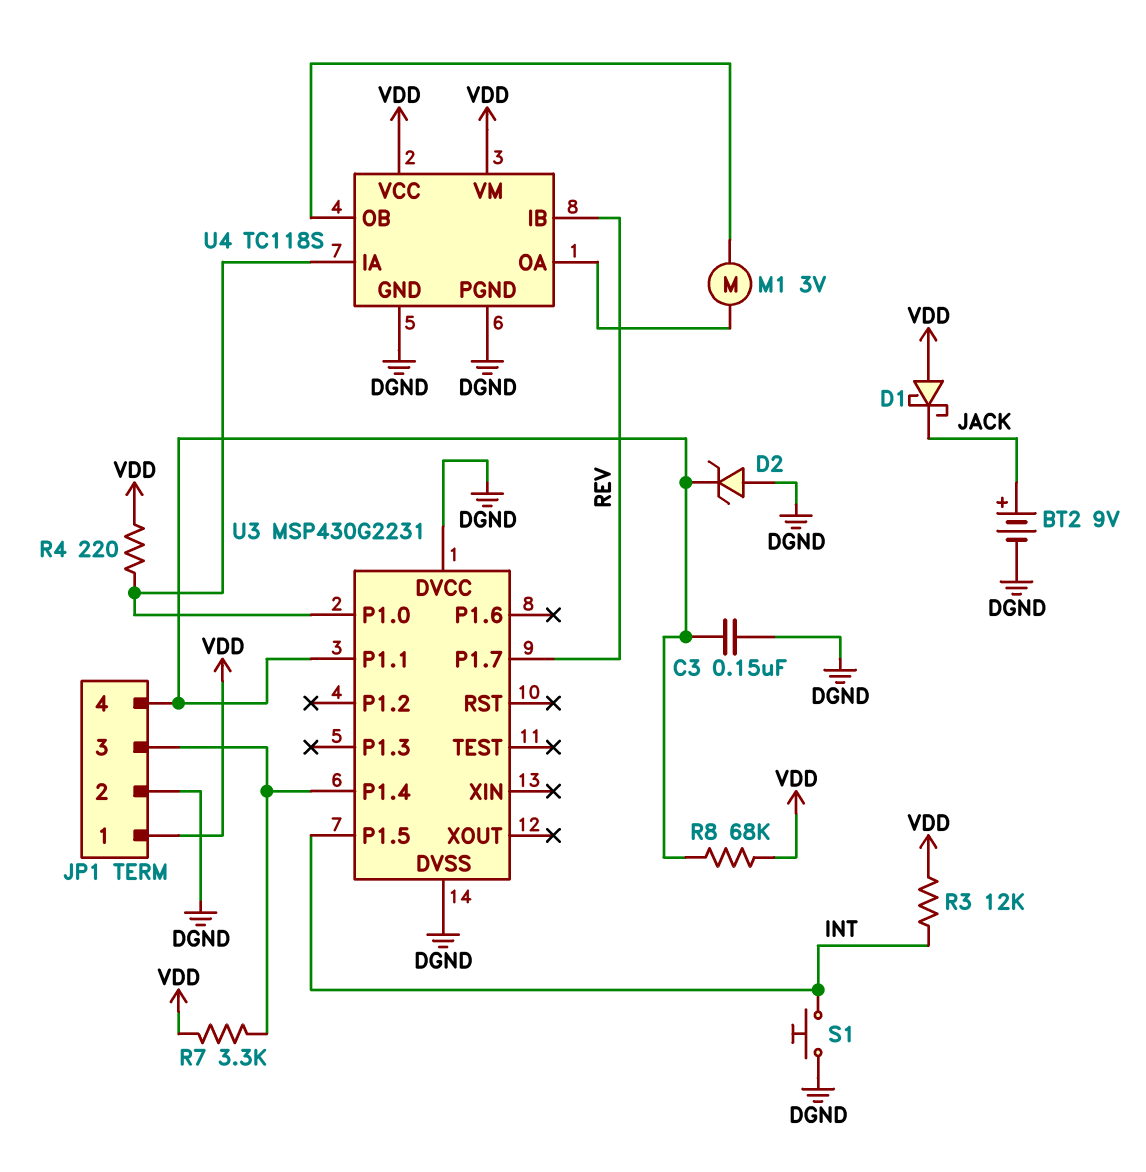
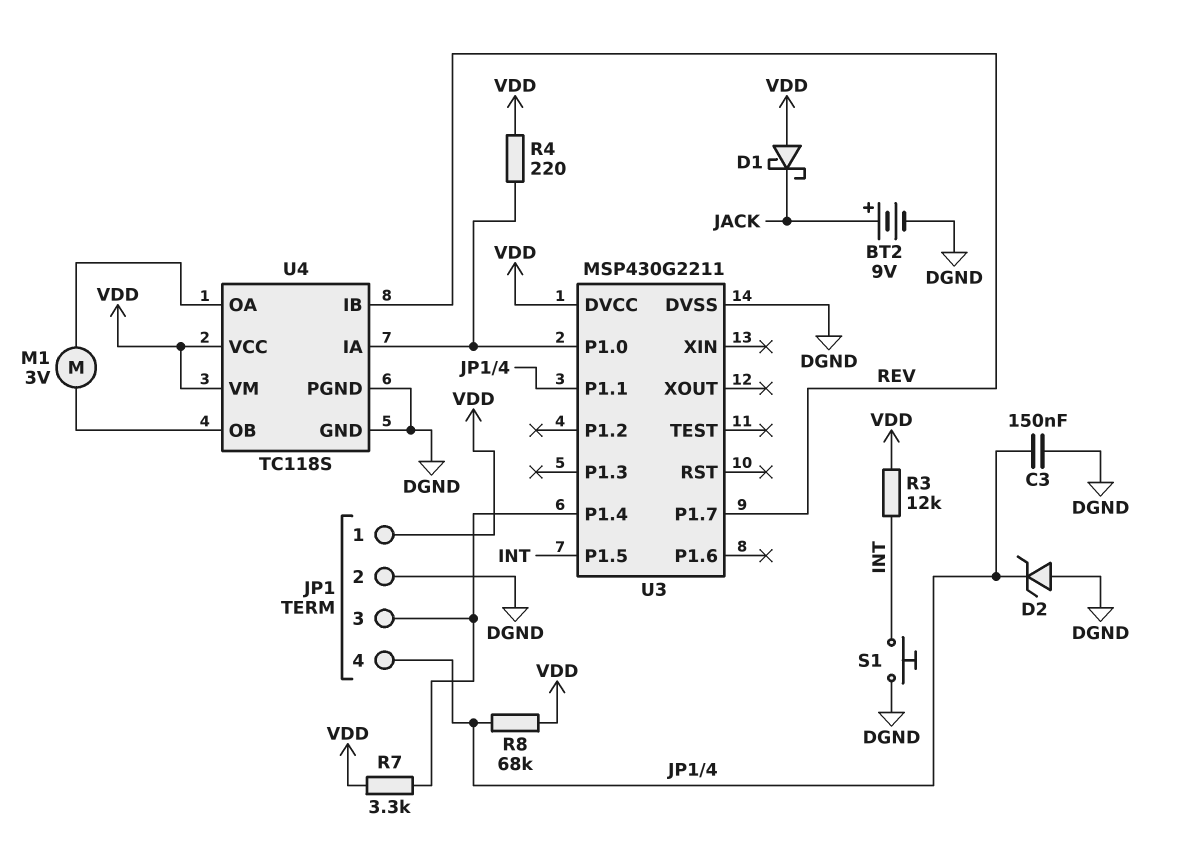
U3: MSP430G2231 -> MSP430G2211
U3 pin DVCC: DGND -> VDD

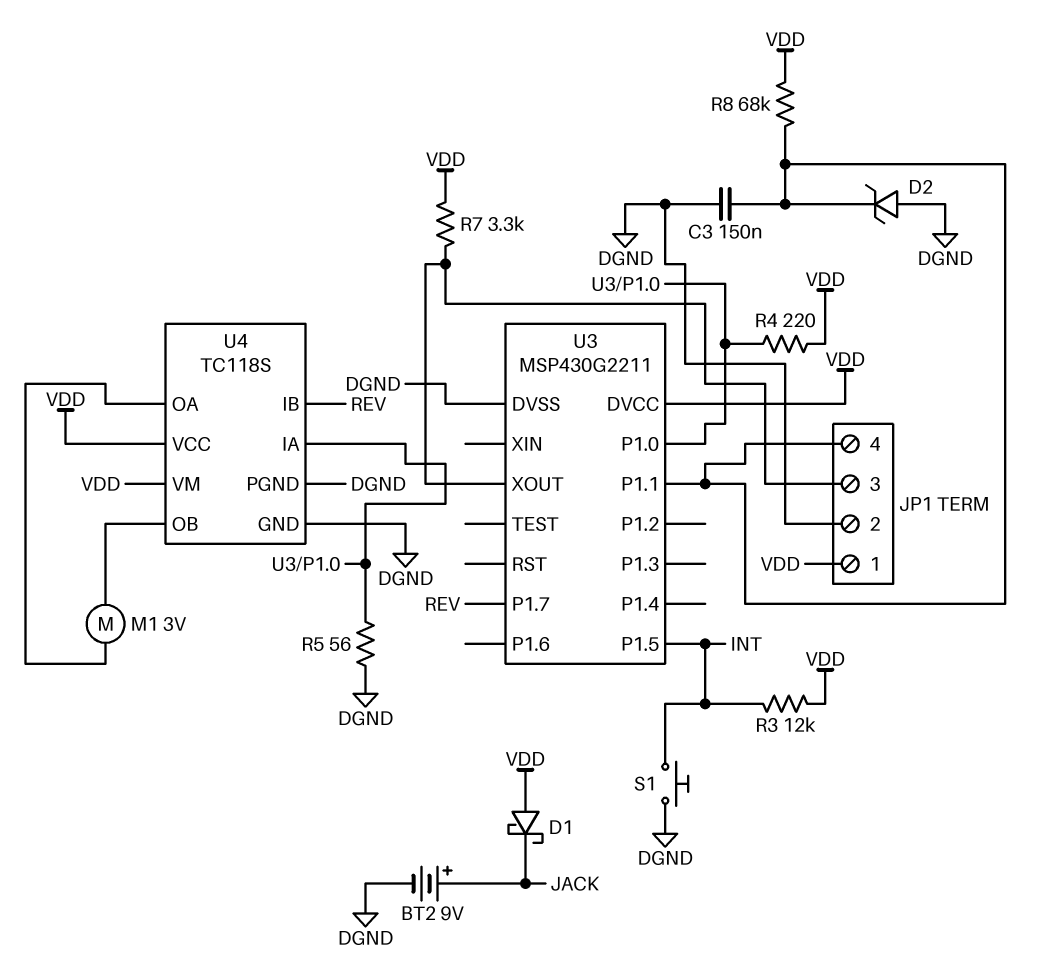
R5: none -> 56 (DGND, U3/P1.0)
U3 pin P1.4: JP1/3 -> none
U3 pin XOUT: none -> JP1/3

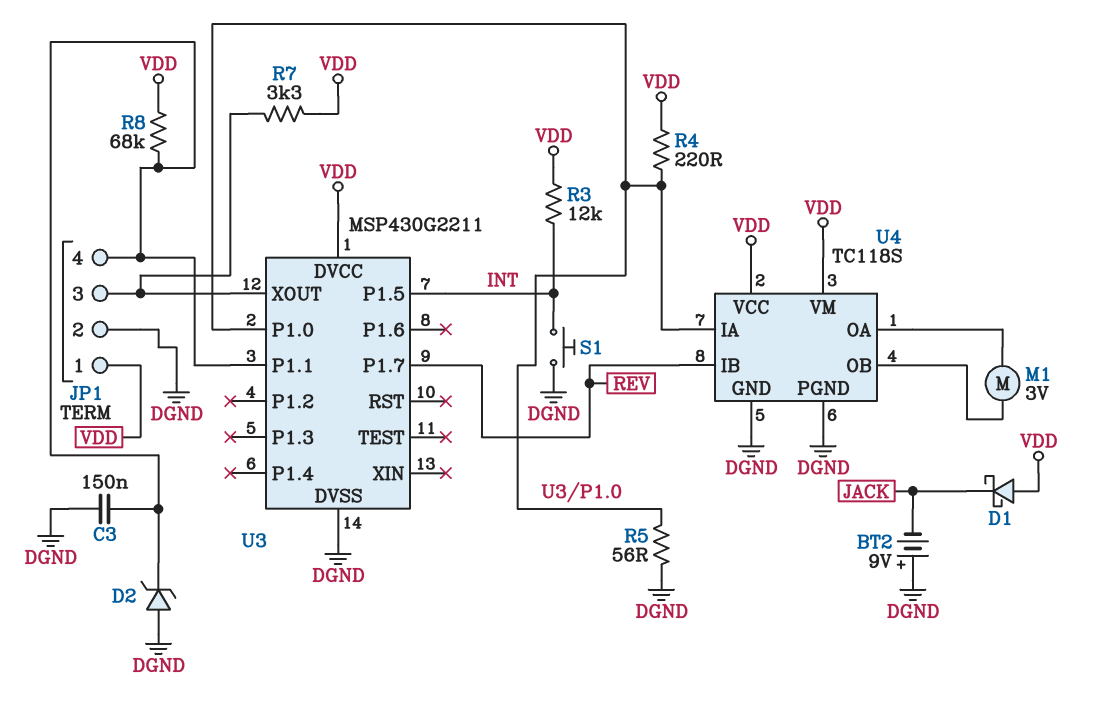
BT2: 9V (plus JACK, minus DGND) -> 9V (plus DGND, minus JACK)

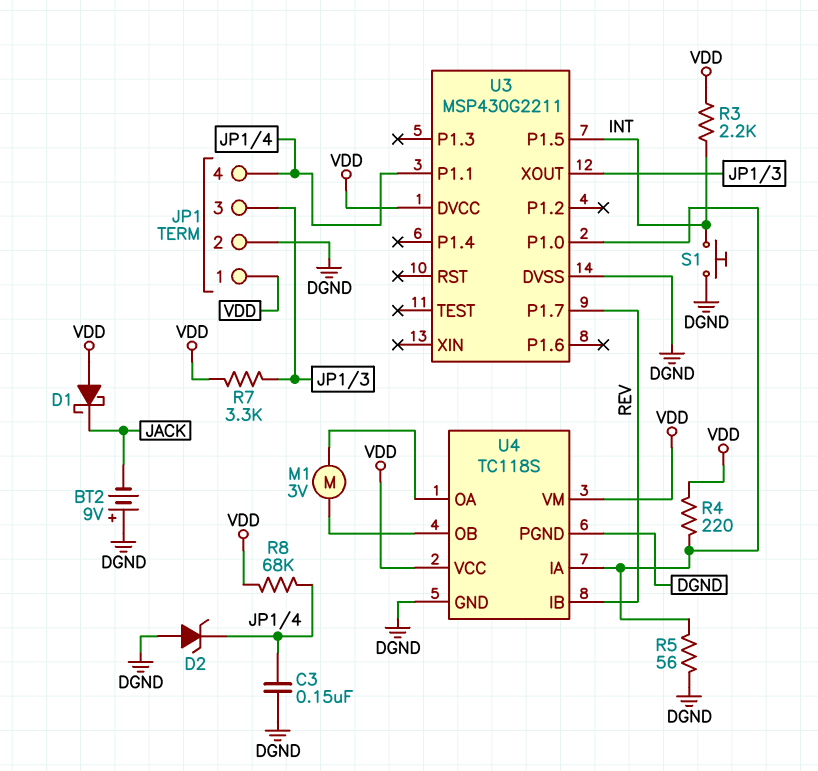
R3: 12k (INT, VDD) -> 2.2k (INT, VDD)

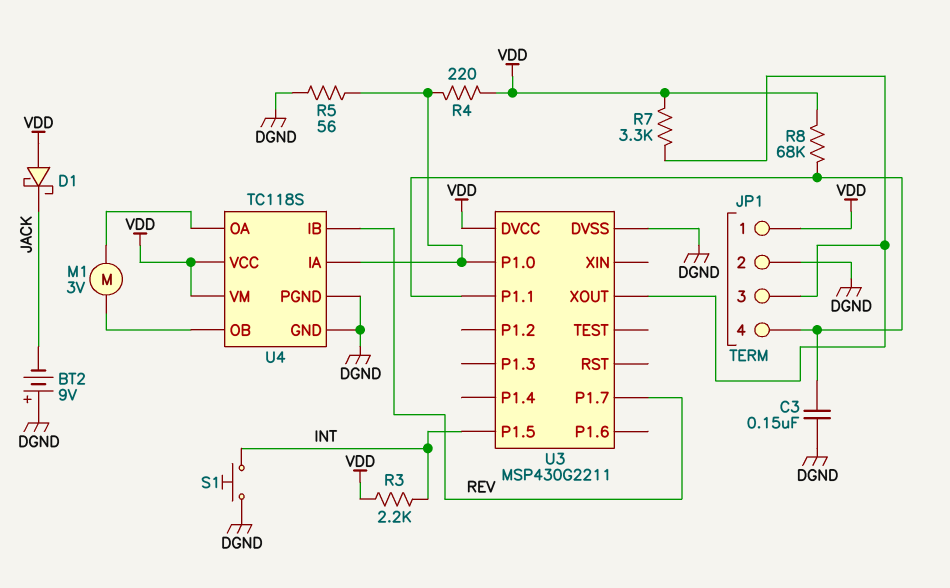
D2: zener (A DGND, K JP1/4) -> none

